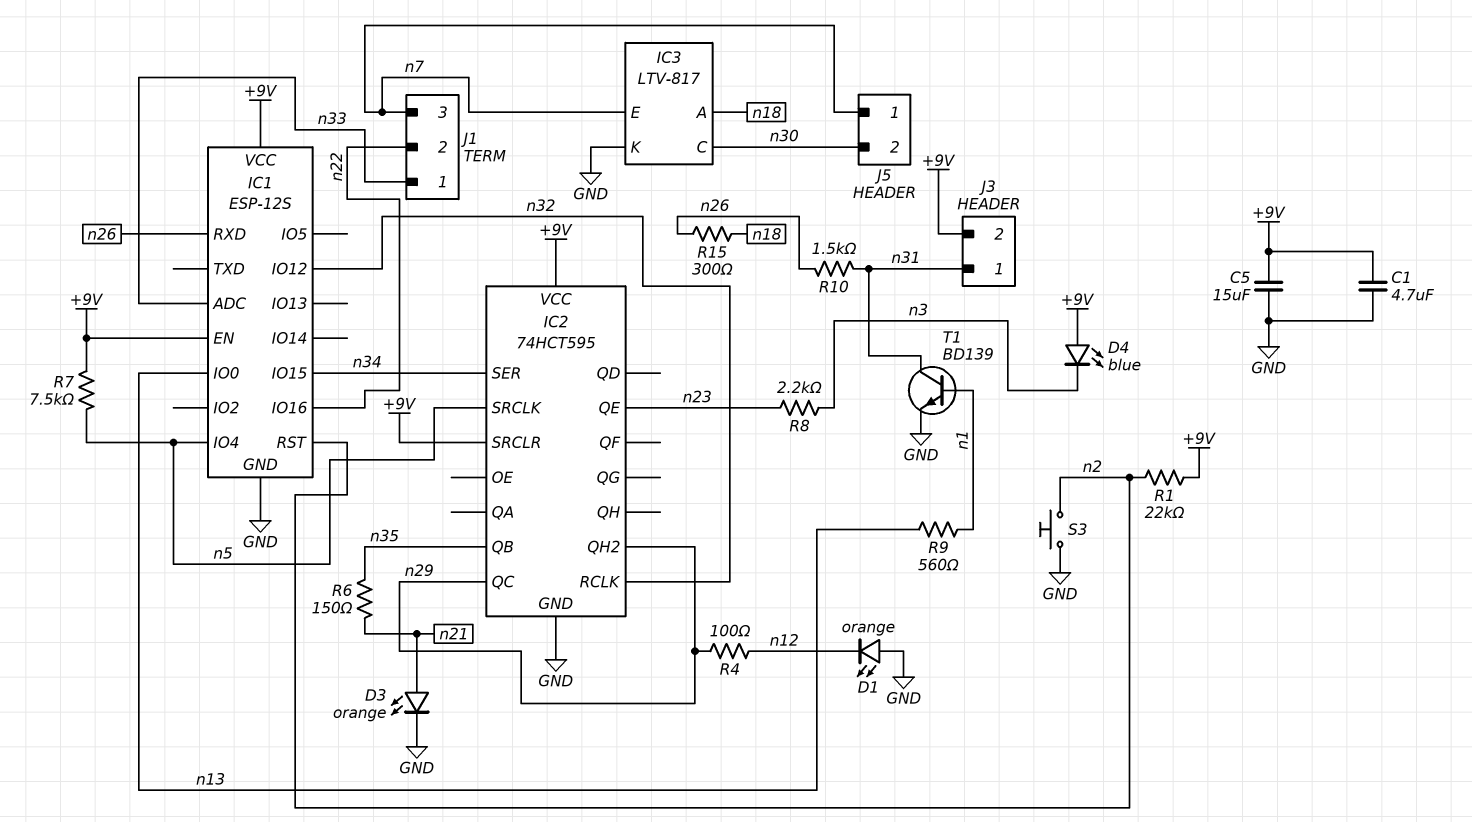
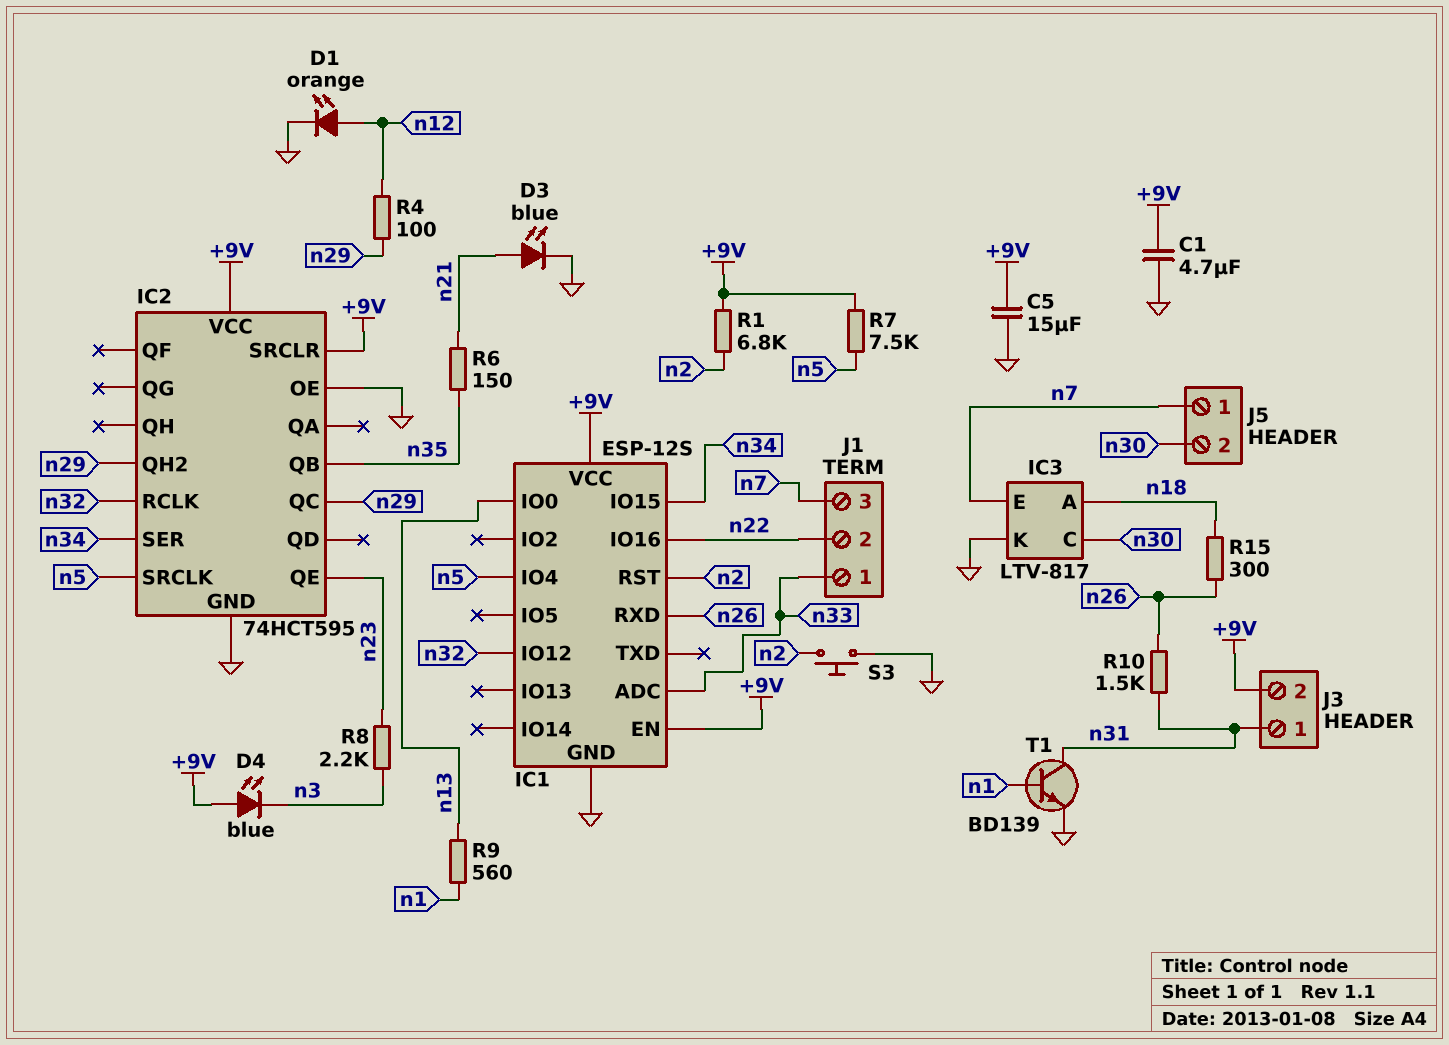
D1: LED orange (A GND, K n12) -> LED orange (A n12, K GND)
D3: LED orange (A n21, K GND) -> LED blue (A n21, K GND)
IC2 pin OE: none -> GND
R1: 22k (+9V, n2) -> 6.8k (+9V, n2)

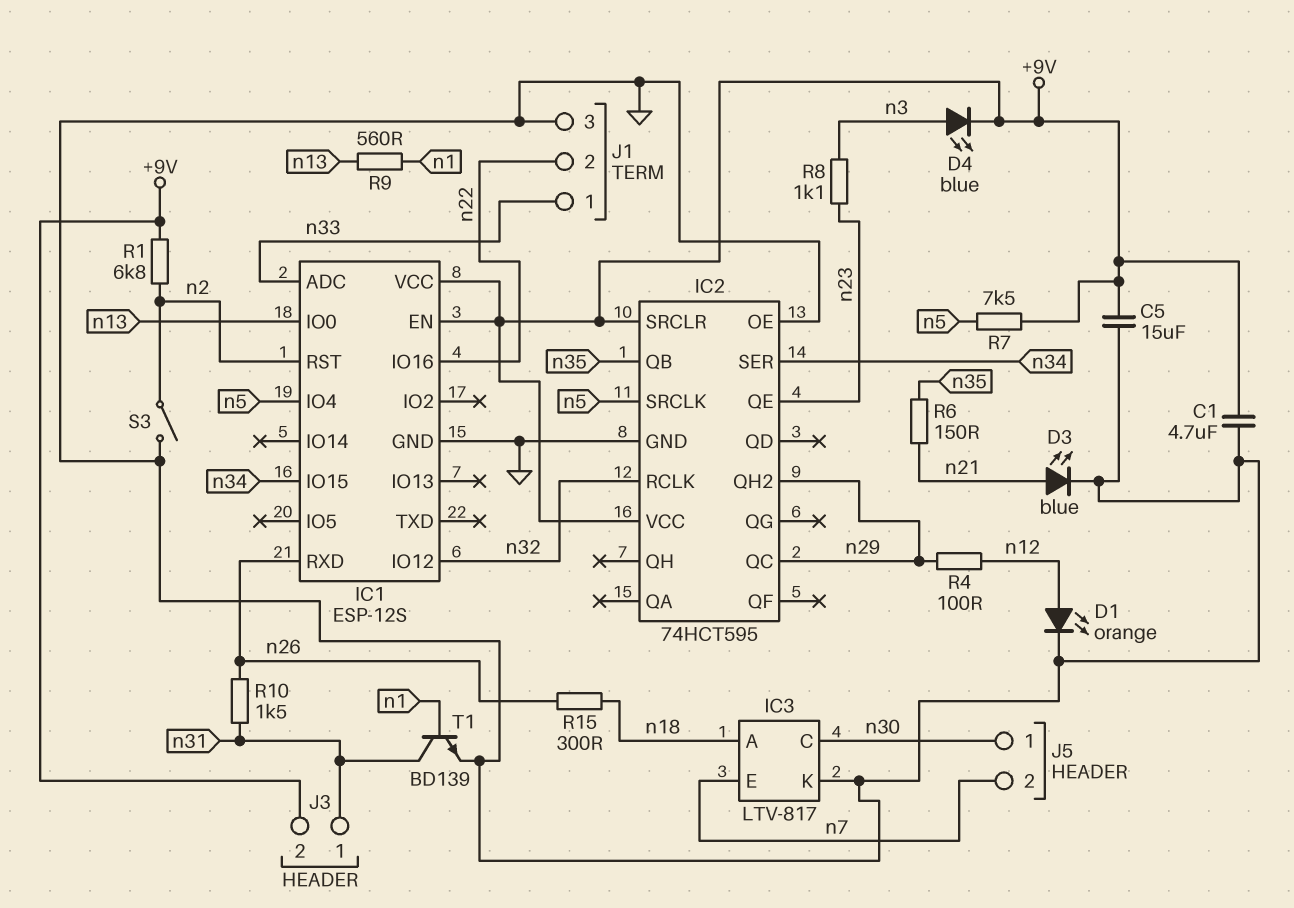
D4: LED blue (A +9V, K n3) -> LED blue (A n3, K +9V)
J1 pin 3: n7 -> GND
J5 pin 1: n7 -> n30
J5 pin 2: n30 -> n7
R8: 2.2k (n3, n23) -> 1.1k (n3, n23)
S3: button (GND, n2) -> switch (GND, n2)

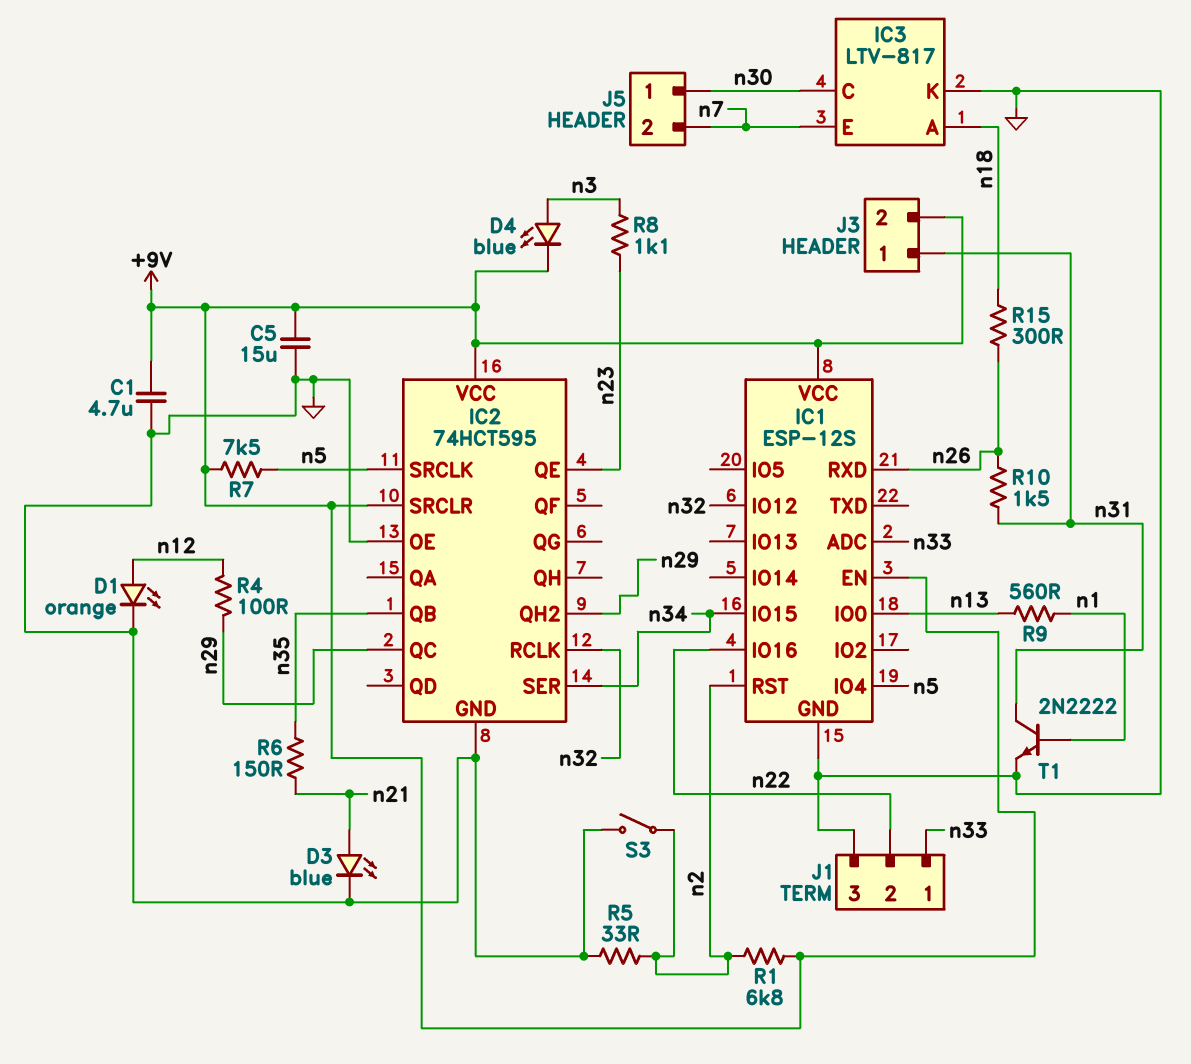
R5: none -> 33 (GND, n2)
T1: NPN BD139 (B n1, C n31, E GND) -> NPN 2N2222 (B n1, C n31, E GND)

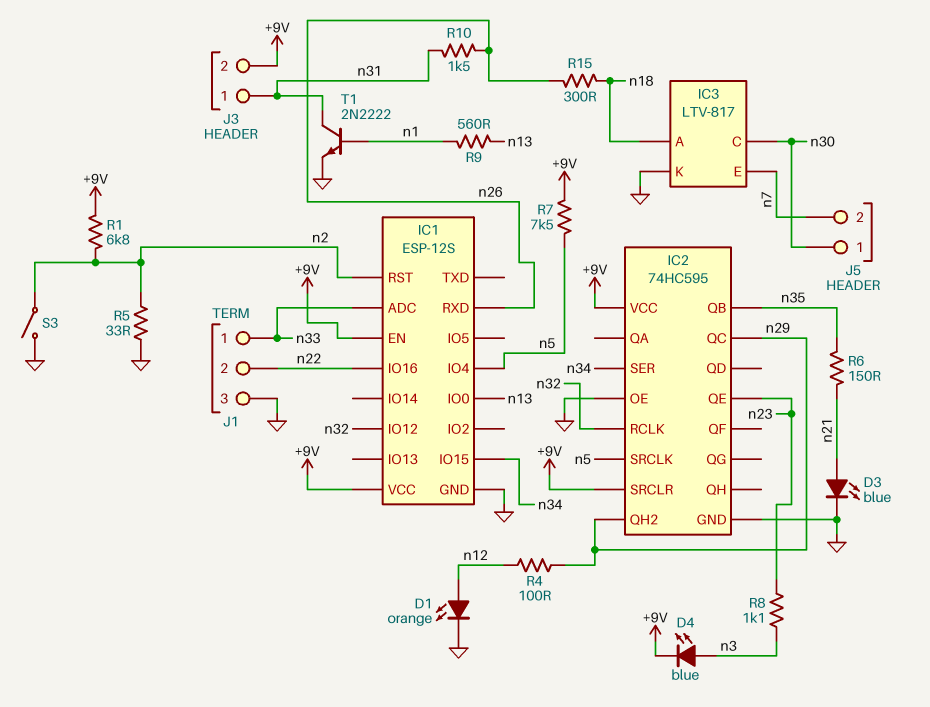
C1: 4.7uF (+9V, GND) -> none
C5: 15uF (+9V, GND) -> none
IC2: 74HCT595 -> 74HC595

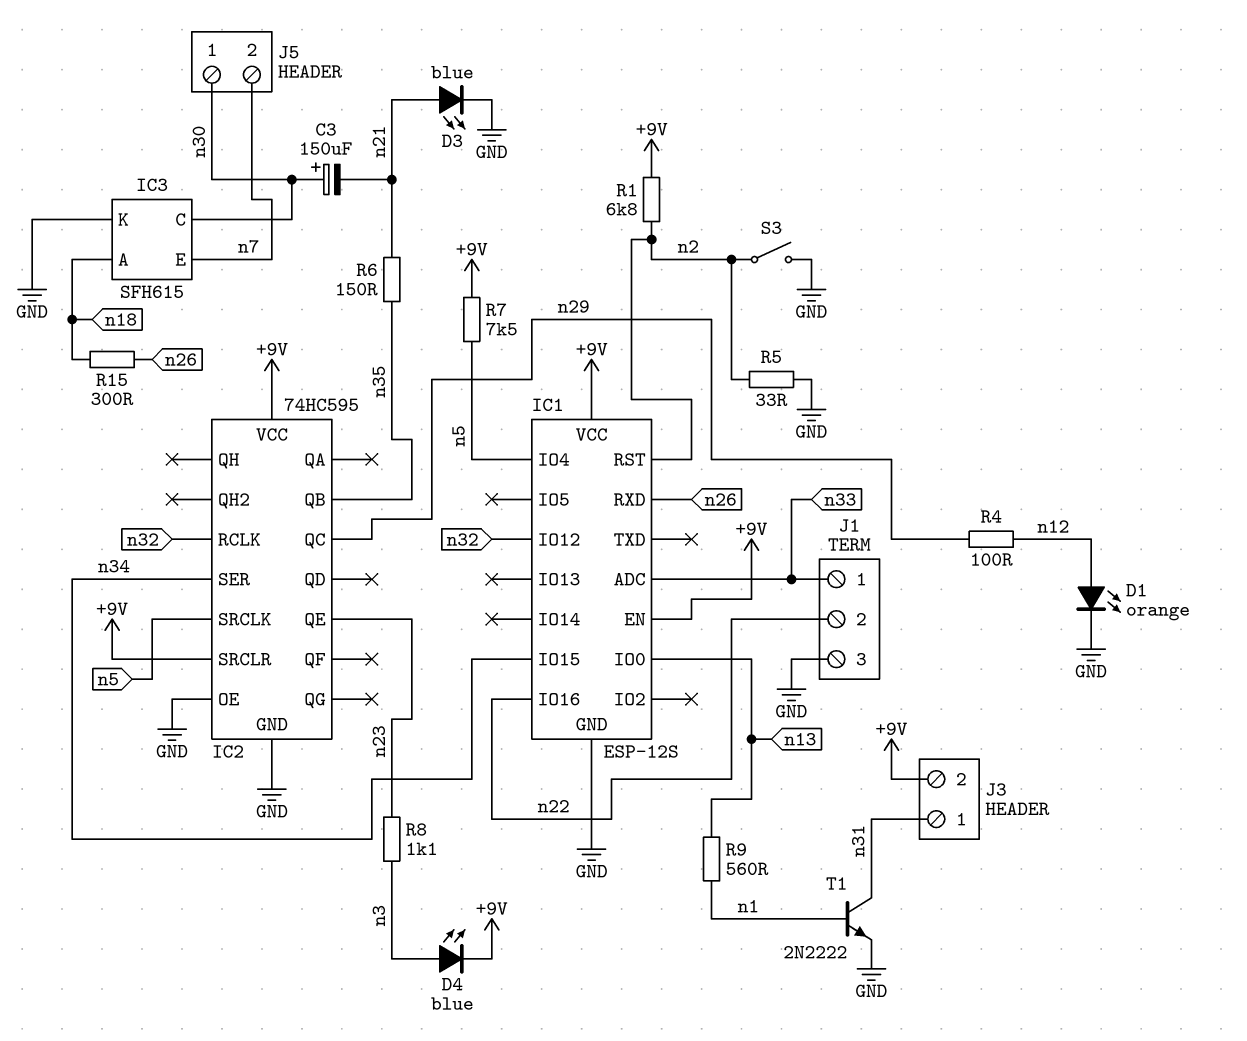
C3: none -> 150uF (plus n30, minus n21)
IC2 pin QH2: n29 -> none
IC3: LTV-817 -> SFH615
R10: 1.5k (n26, n31) -> none

